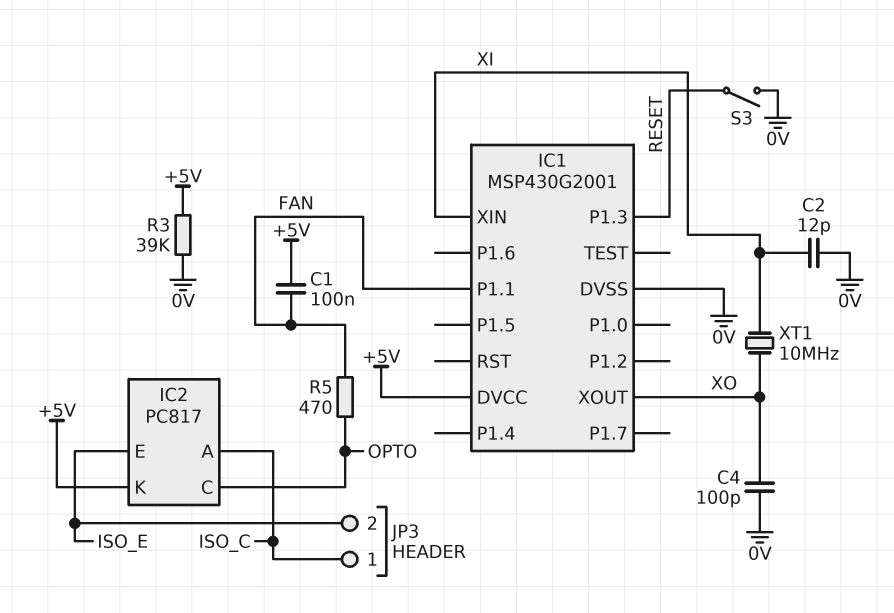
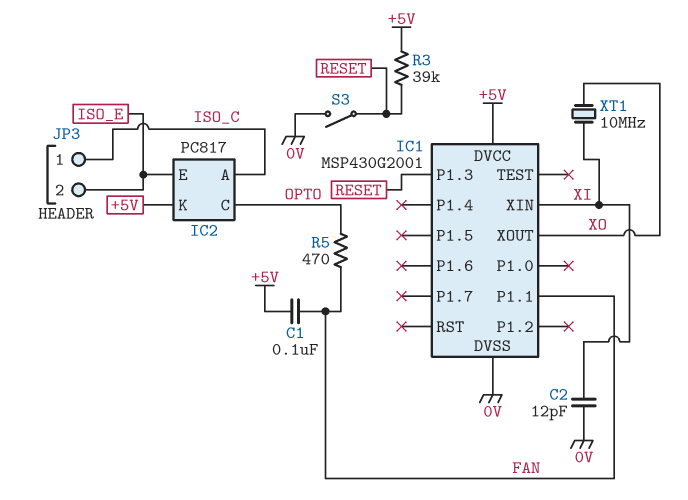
C4: 100pF (0V, XO) -> none
R3: 39k (+5V, 0V) -> 39k (+5V, RESET)

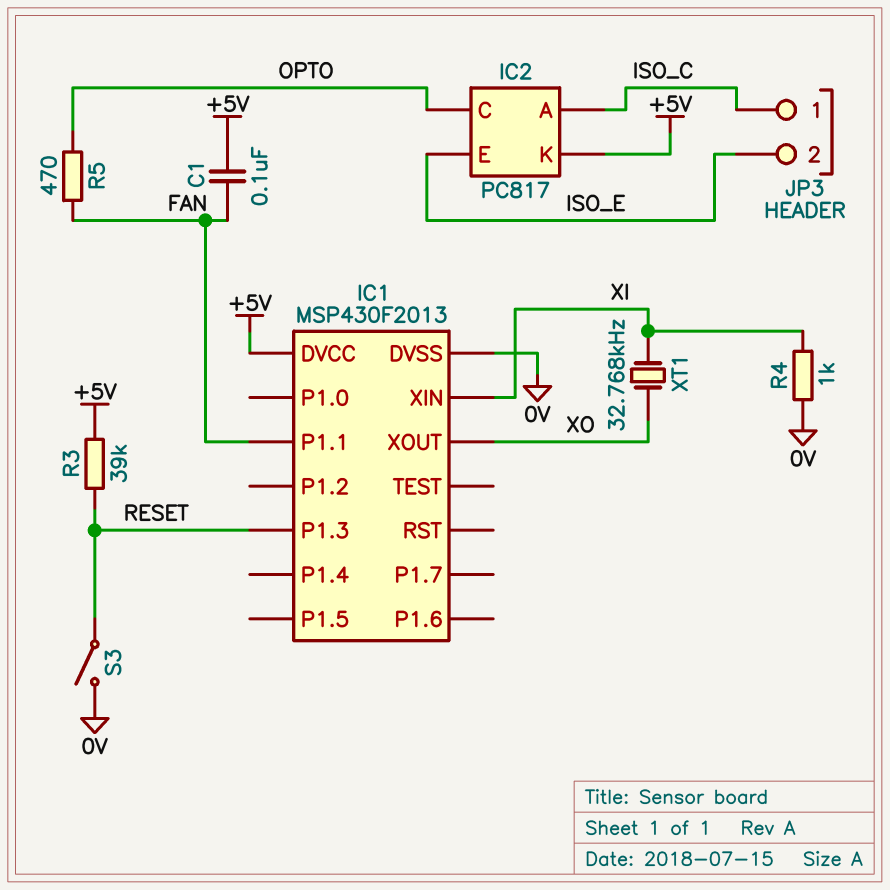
C2: 12pF (0V, XI) -> none
IC1: MSP430G2001 -> MSP430F2013
R4: none -> 1k (0V, XI)
XT1: 10MHz (XI, XO) -> 32.768kHz (XI, XO)

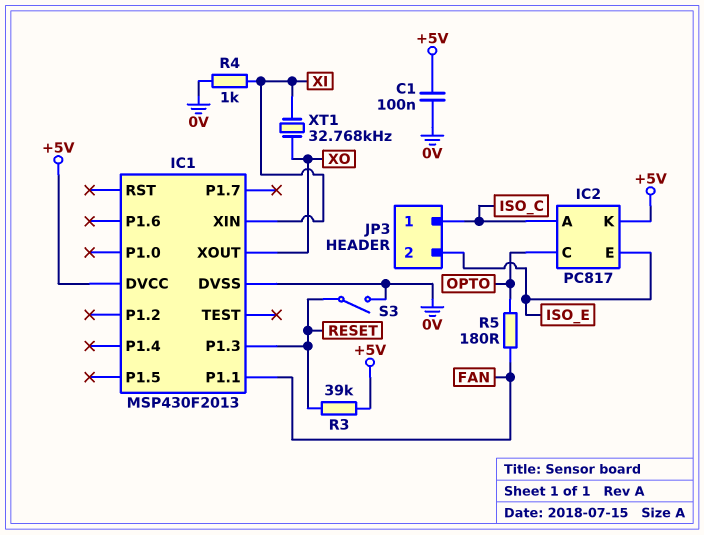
C1: 100nF (+5V, FAN) -> 100nF (+5V, 0V)
R5: 470 (FAN, OPTO) -> 180 (FAN, OPTO)

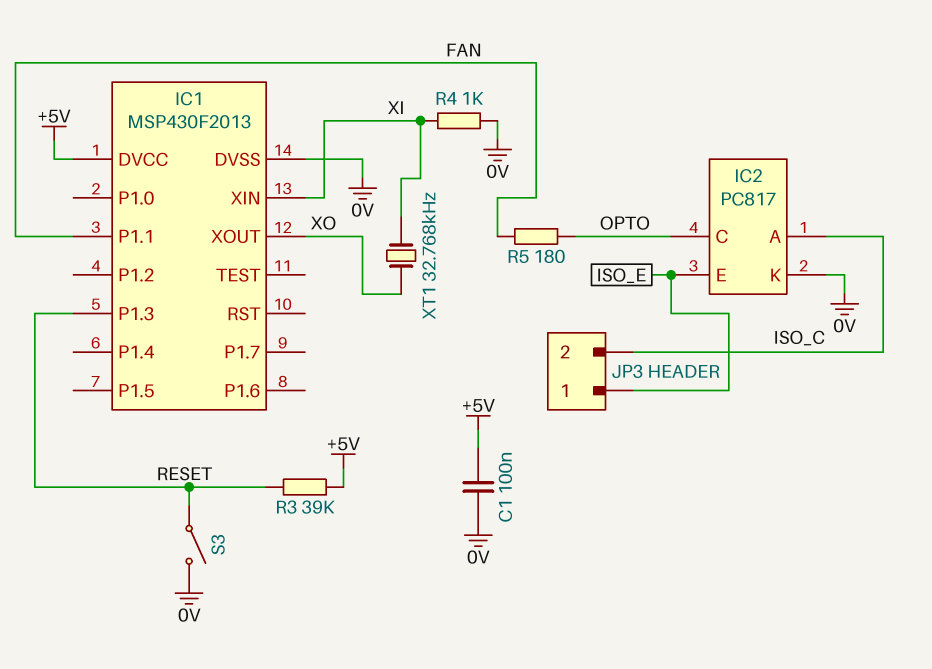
IC2 pin K: +5V -> 0V
JP3 pin 1: ISO_C -> ISO_E
JP3 pin 2: ISO_E -> ISO_C

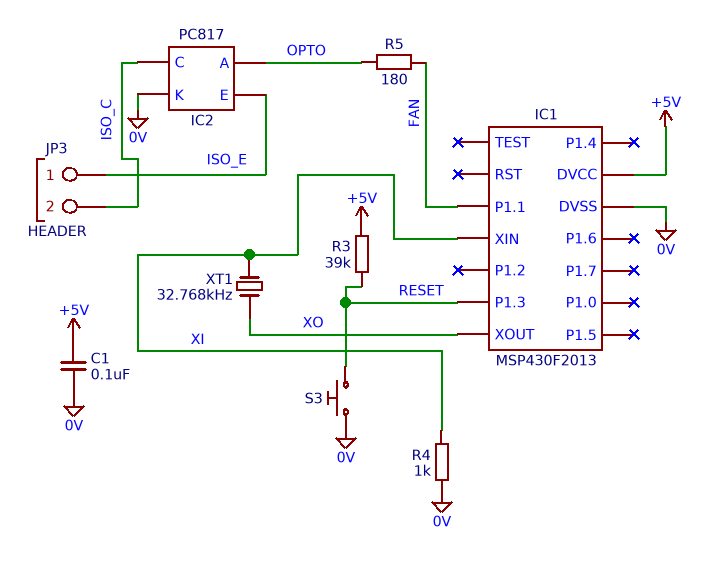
IC2 pin A: ISO_C -> OPTO
IC2 pin C: OPTO -> ISO_C
S3: switch (0V, RESET) -> button (0V, RESET)

